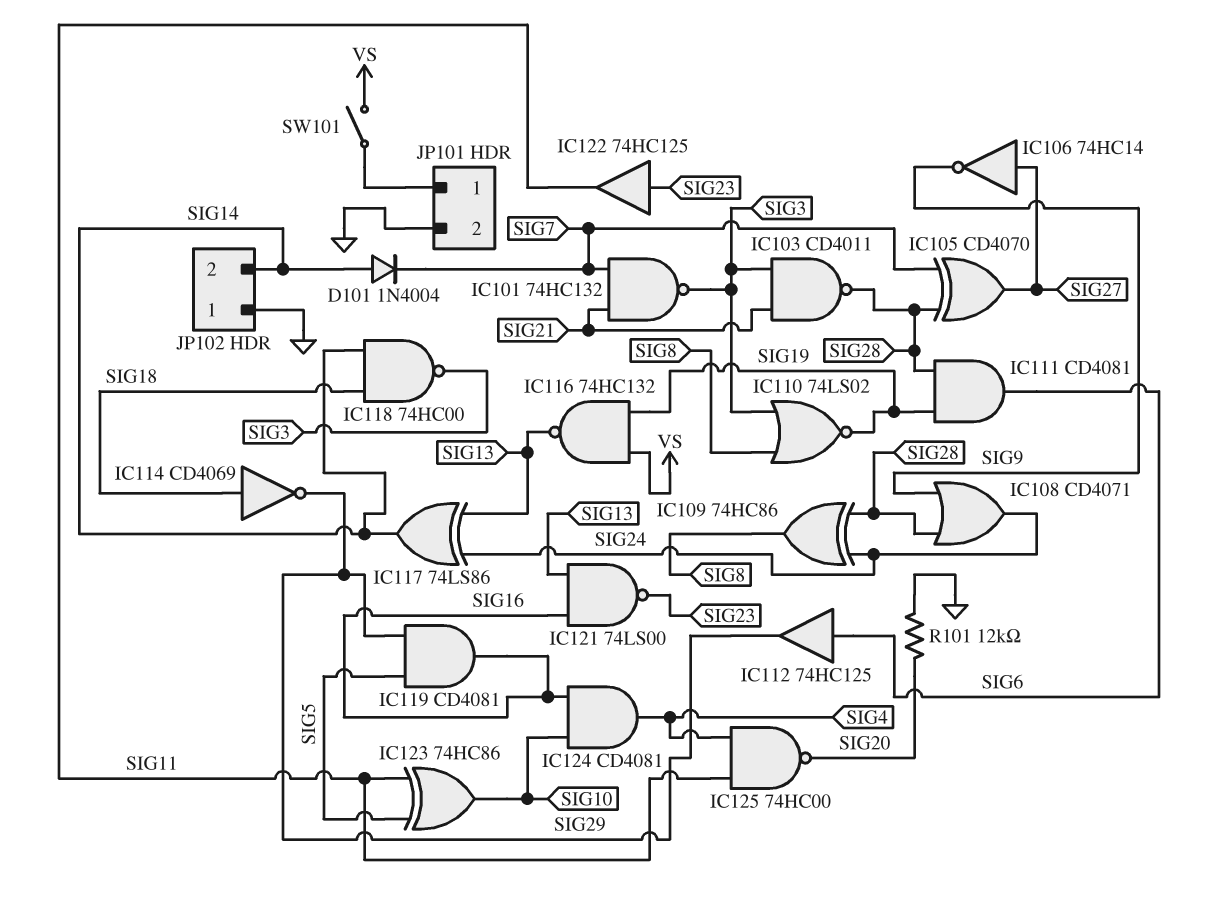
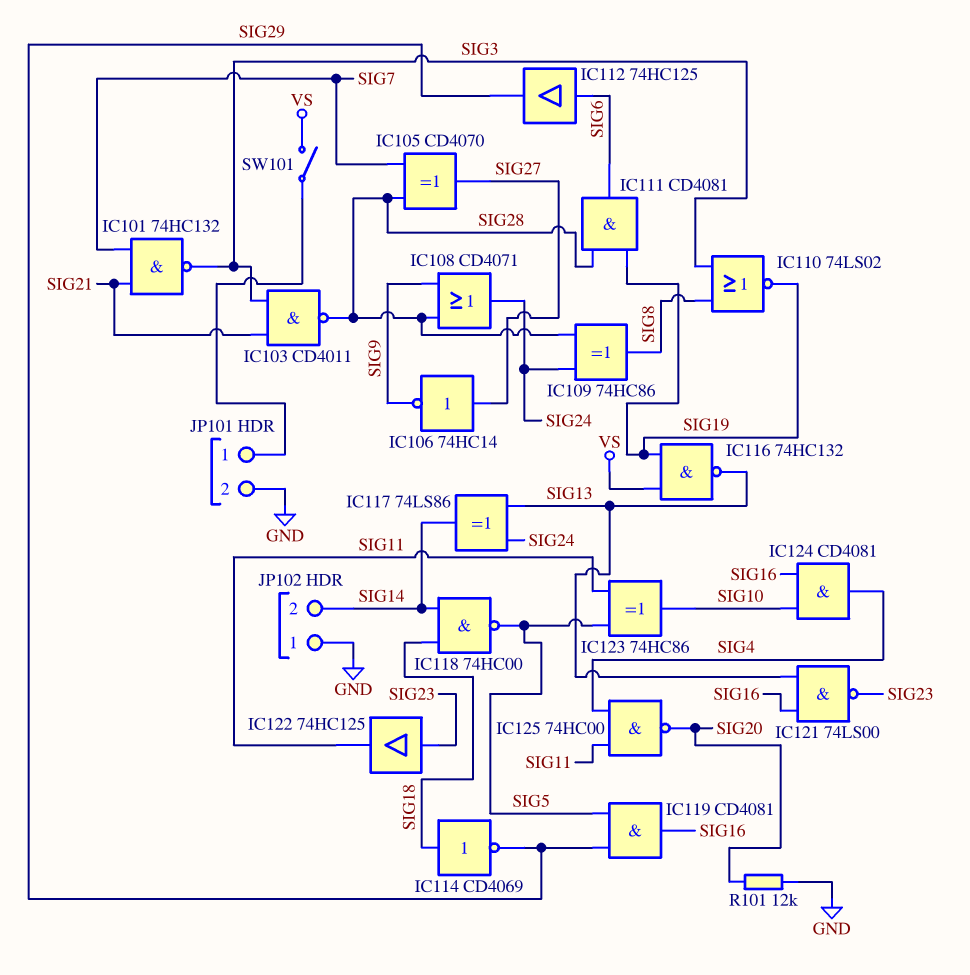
D101: diode 1N4004 (A SIG14, K SIG7) -> none
IC118: NAND 74HC00 (in SIG14, in SIG18, out SIG3) -> NAND 74HC00 (in SIG14, in SIG18, out SIG5)

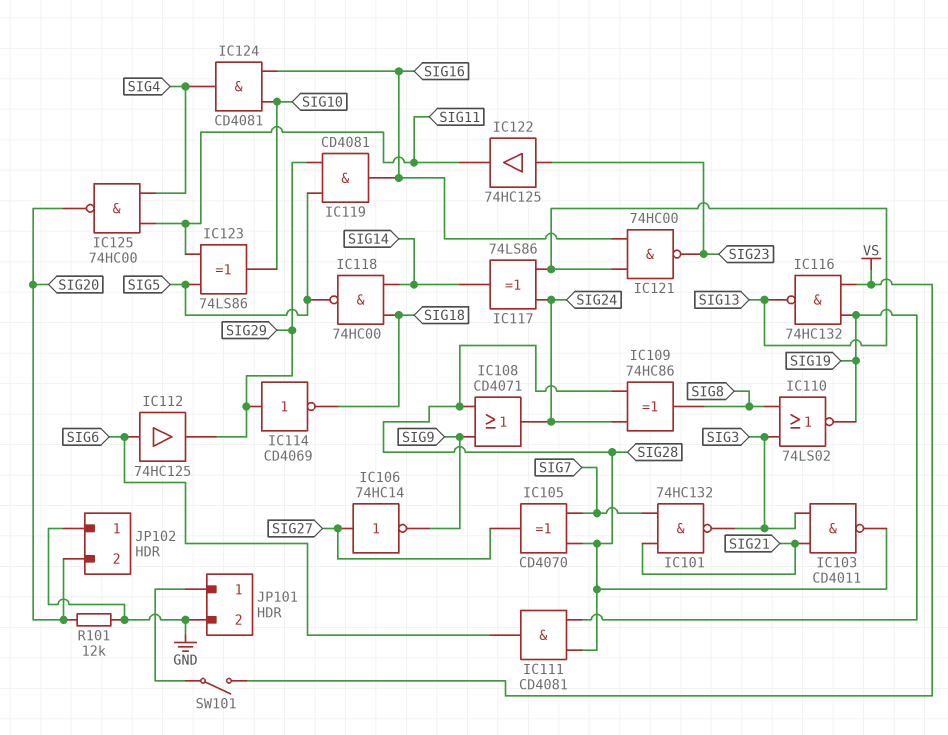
IC114: NOT CD4069 (in SIG18, out SIG29) -> NOT CD4069 (in SIG29, out SIG18)
IC121: NAND 74LS00 (in SIG13, in SIG16, out SIG23) -> NAND 74HC00 (in SIG13, in SIG16, out SIG23)
IC123: XOR 74HC86 (in SIG5, in SIG11, out SIG10) -> XOR 74LS86 (in SIG5, in SIG11, out SIG10)
JP102 pin 2: SIG14 -> SIG20

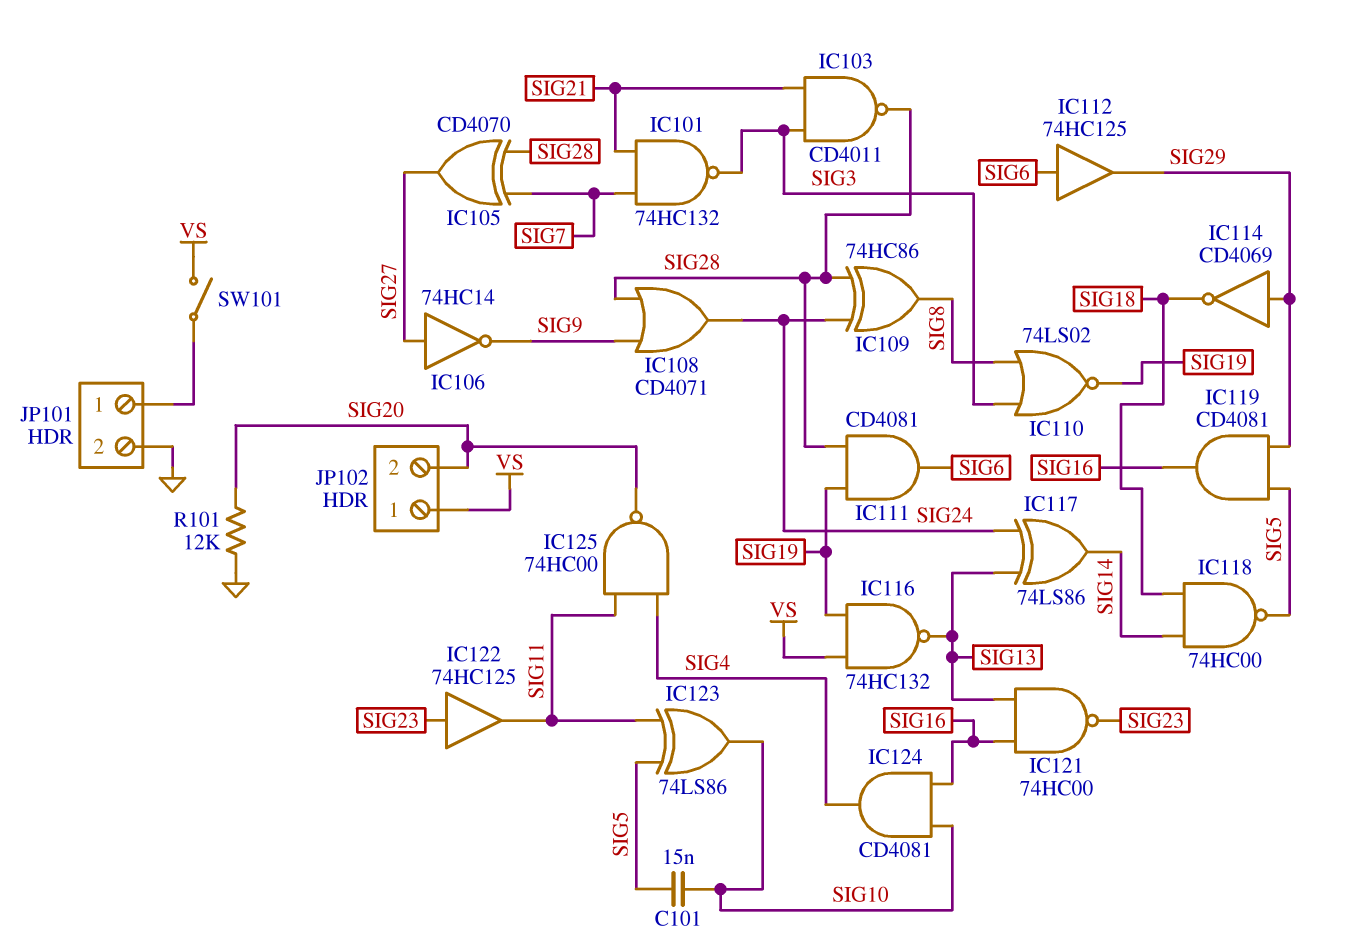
C101: none -> 15nF (SIG5, SIG10)
JP102 pin 1: GND -> VS

